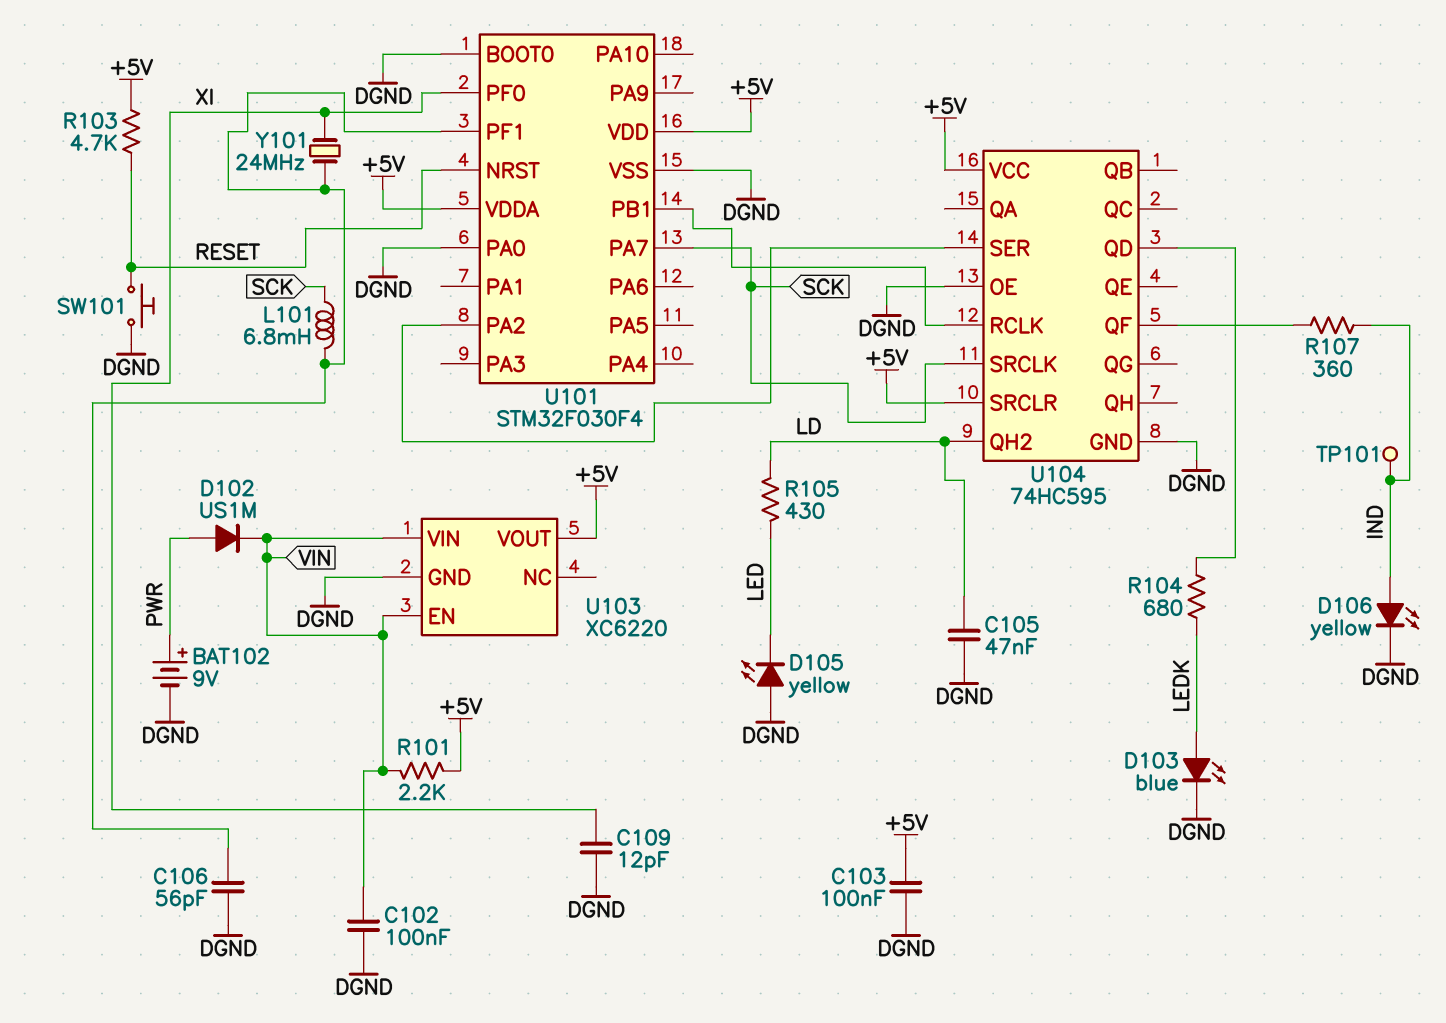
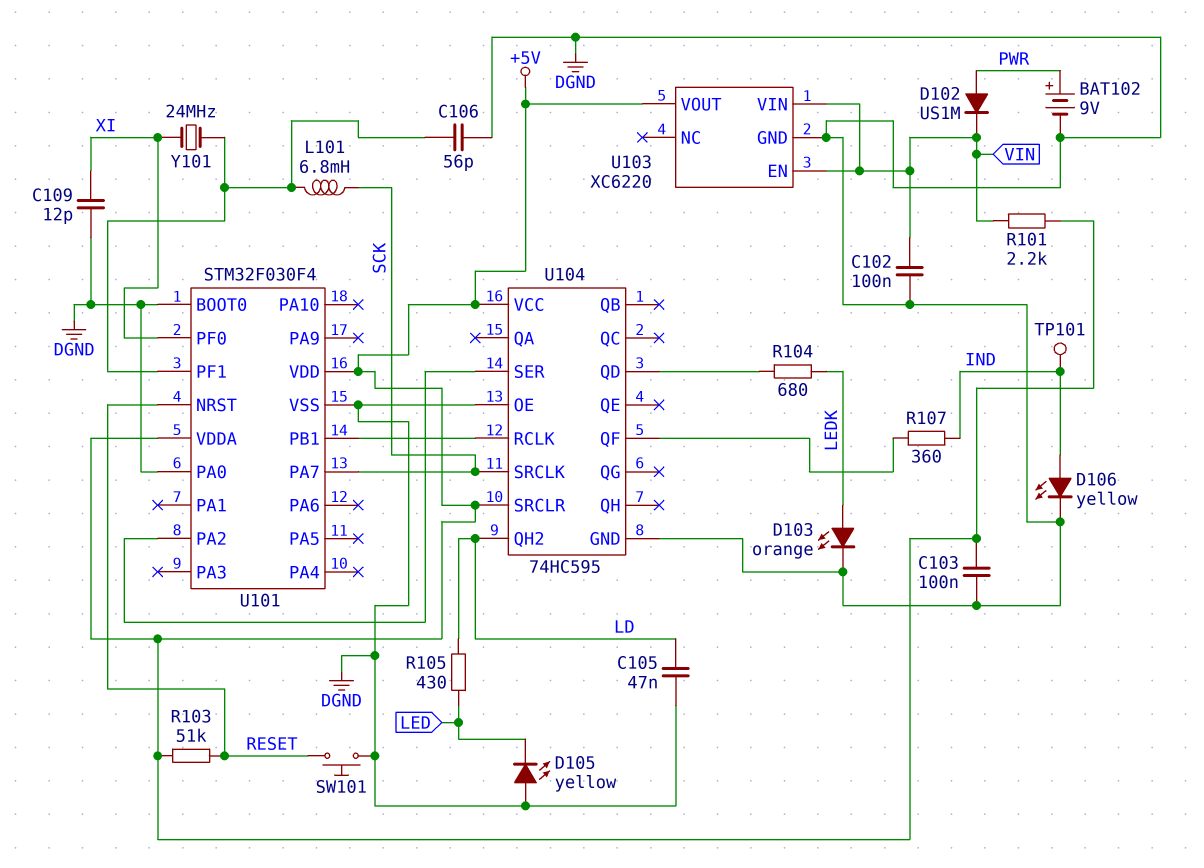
D103: LED blue (A LEDK, K DGND) -> LED orange (A LEDK, K DGND)
R103: 4.7k (+5V, RESET) -> 51k (+5V, RESET)

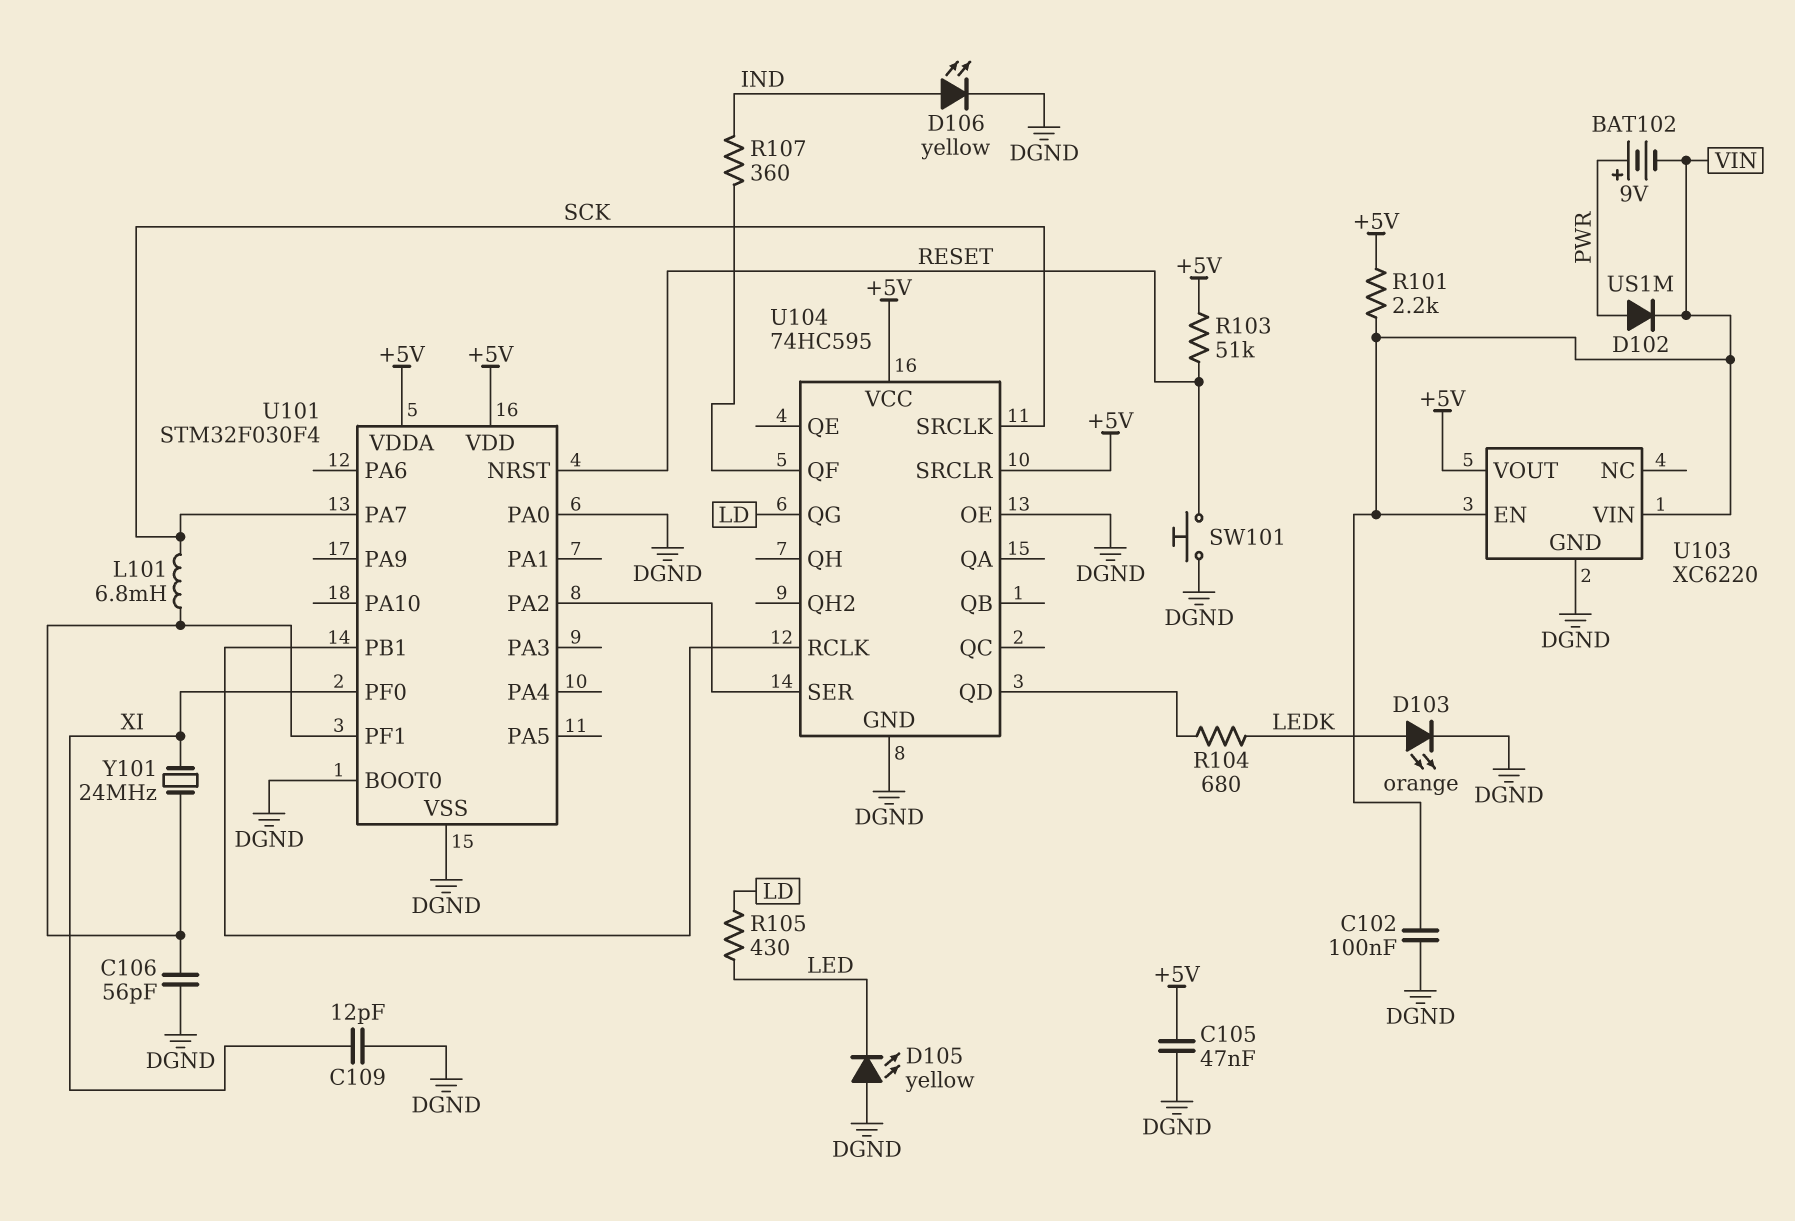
BAT102: 9V (plus PWR, minus DGND) -> 9V (plus PWR, minus VIN)
C103: 100nF (+5V, DGND) -> none
C105: 47nF (DGND, LD) -> 47nF (+5V, DGND)
TP101: test point (IND) -> none
U104 pin QG: none -> LD
U104 pin QH2: LD -> none

